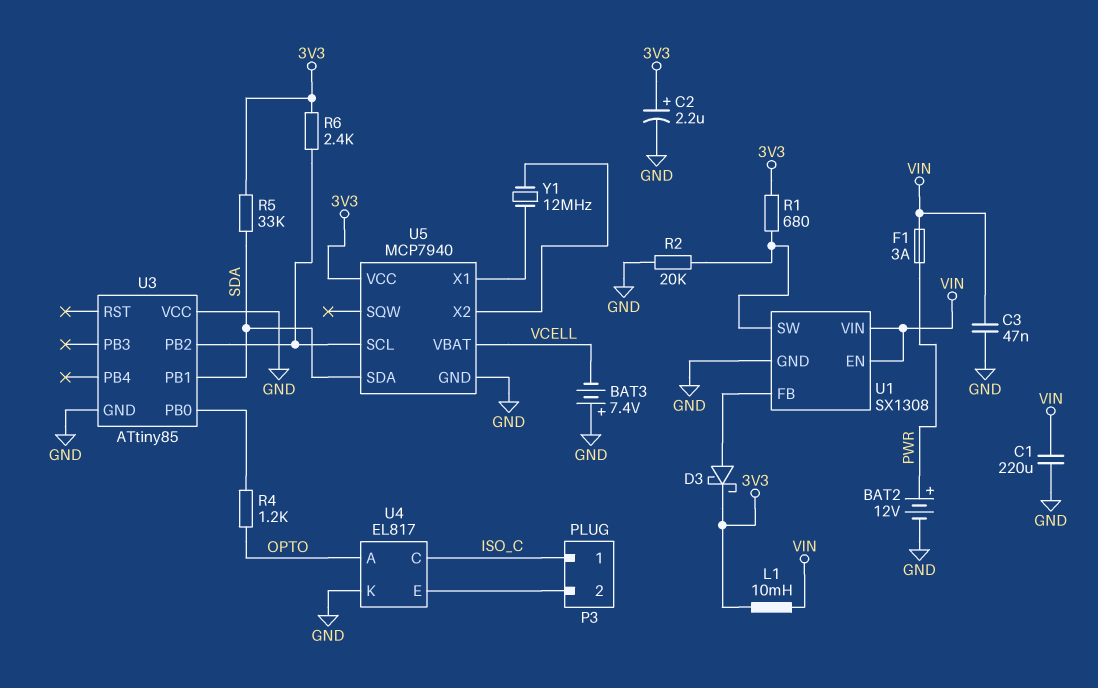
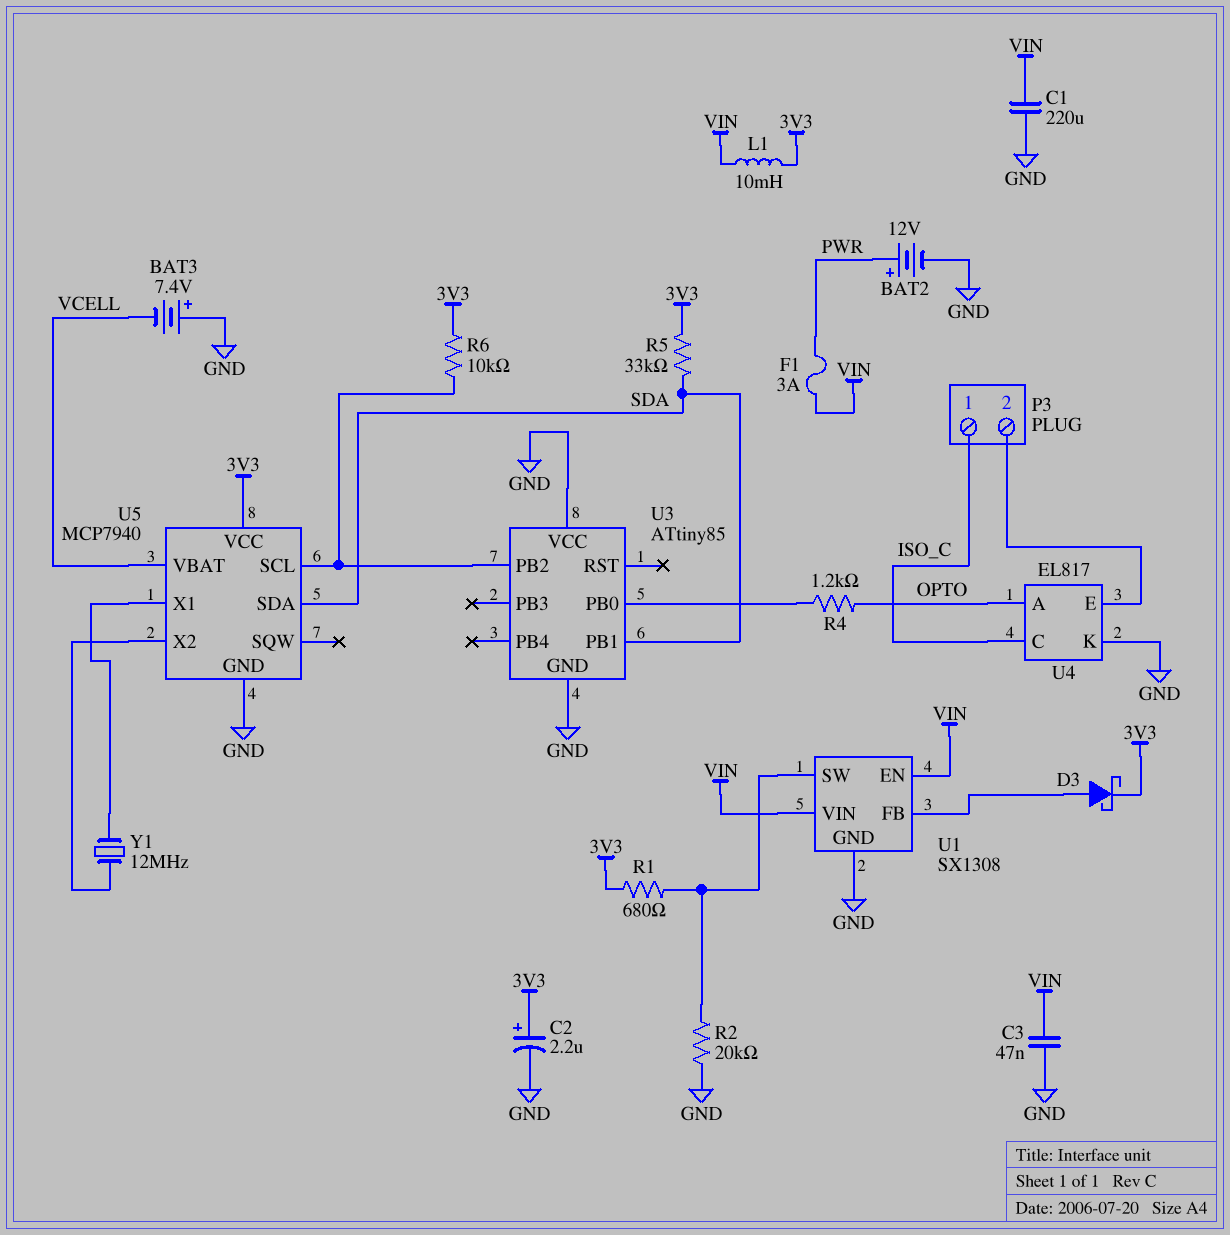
R6: 2.4k (3V3, U3/PB2) -> 10k (3V3, U3/PB2)

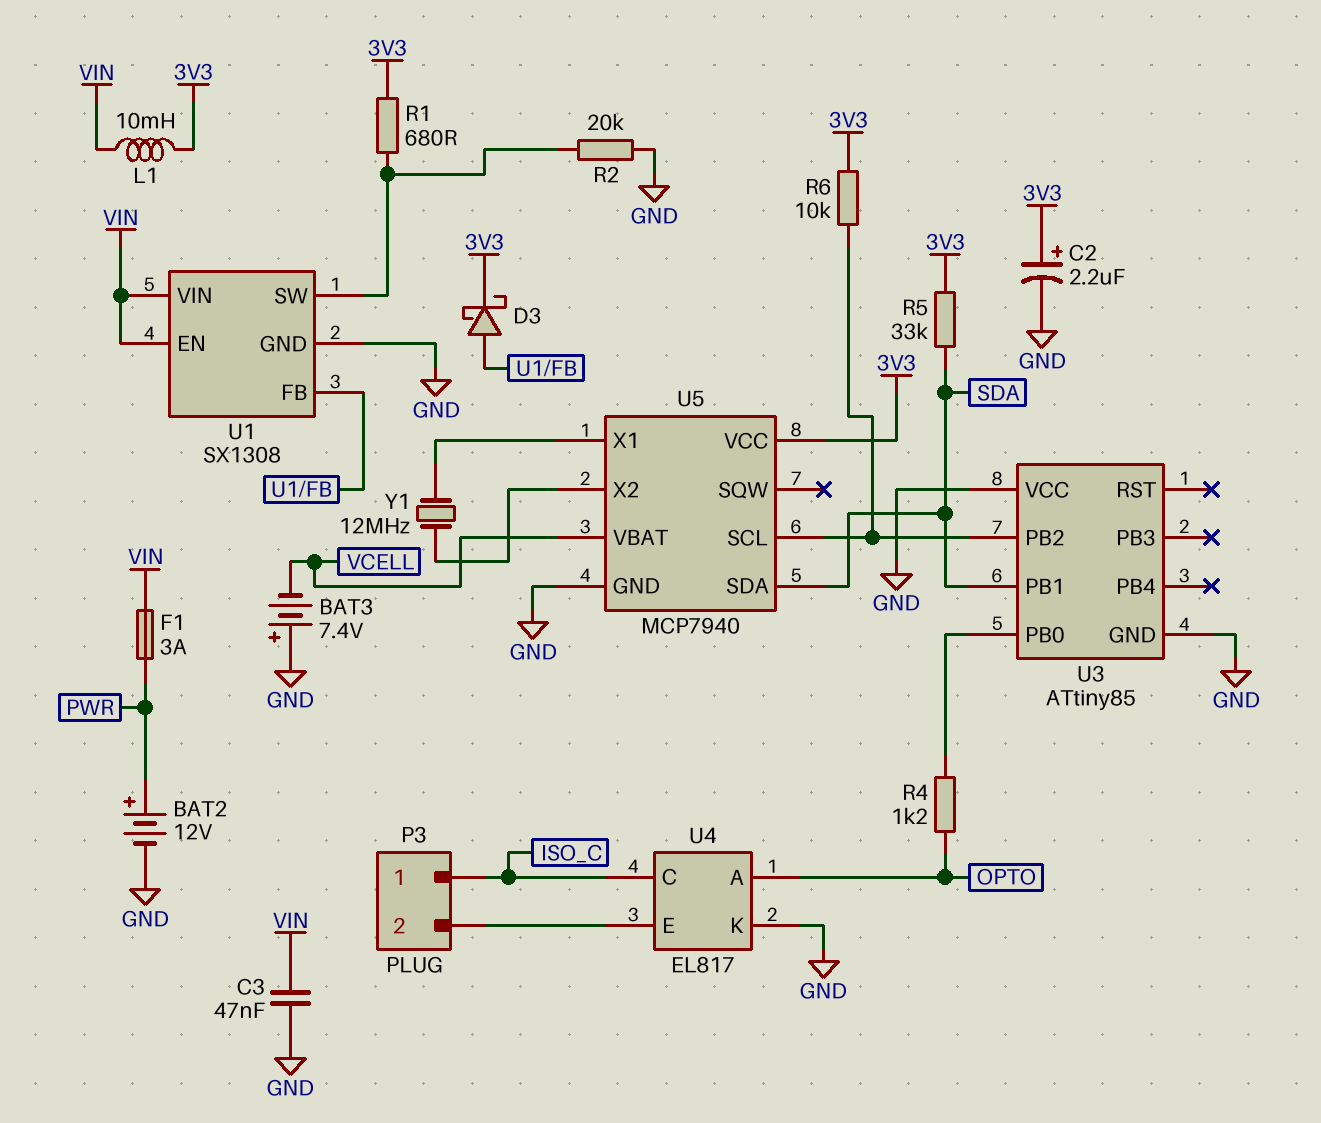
C1: 220uF (GND, VIN) -> none

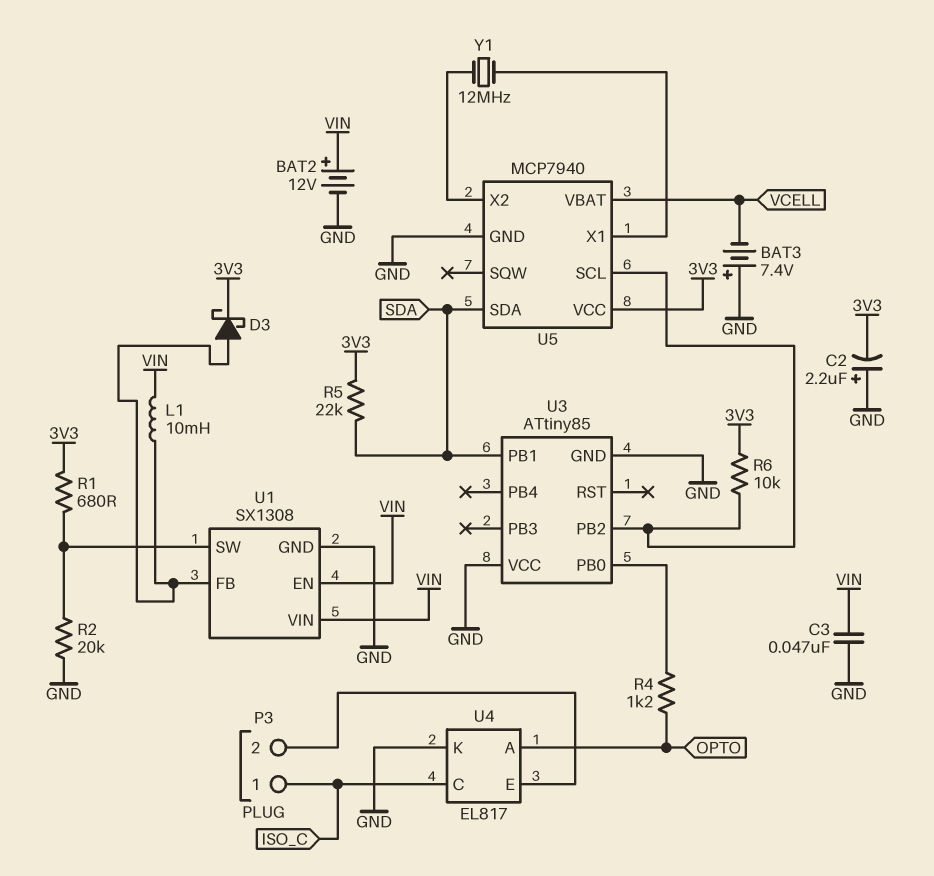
BAT2: 12V (plus PWR, minus GND) -> 12V (plus VIN, minus GND)
C2: 2.2uF (plus 3V3, minus GND) -> 2.2uF (plus GND, minus 3V3)
F1: 3A (PWR, VIN) -> none
L1: 10mH (3V3, VIN) -> 10mH (U1/FB, VIN)
R5: 33k (3V3, SDA) -> 22k (3V3, SDA)

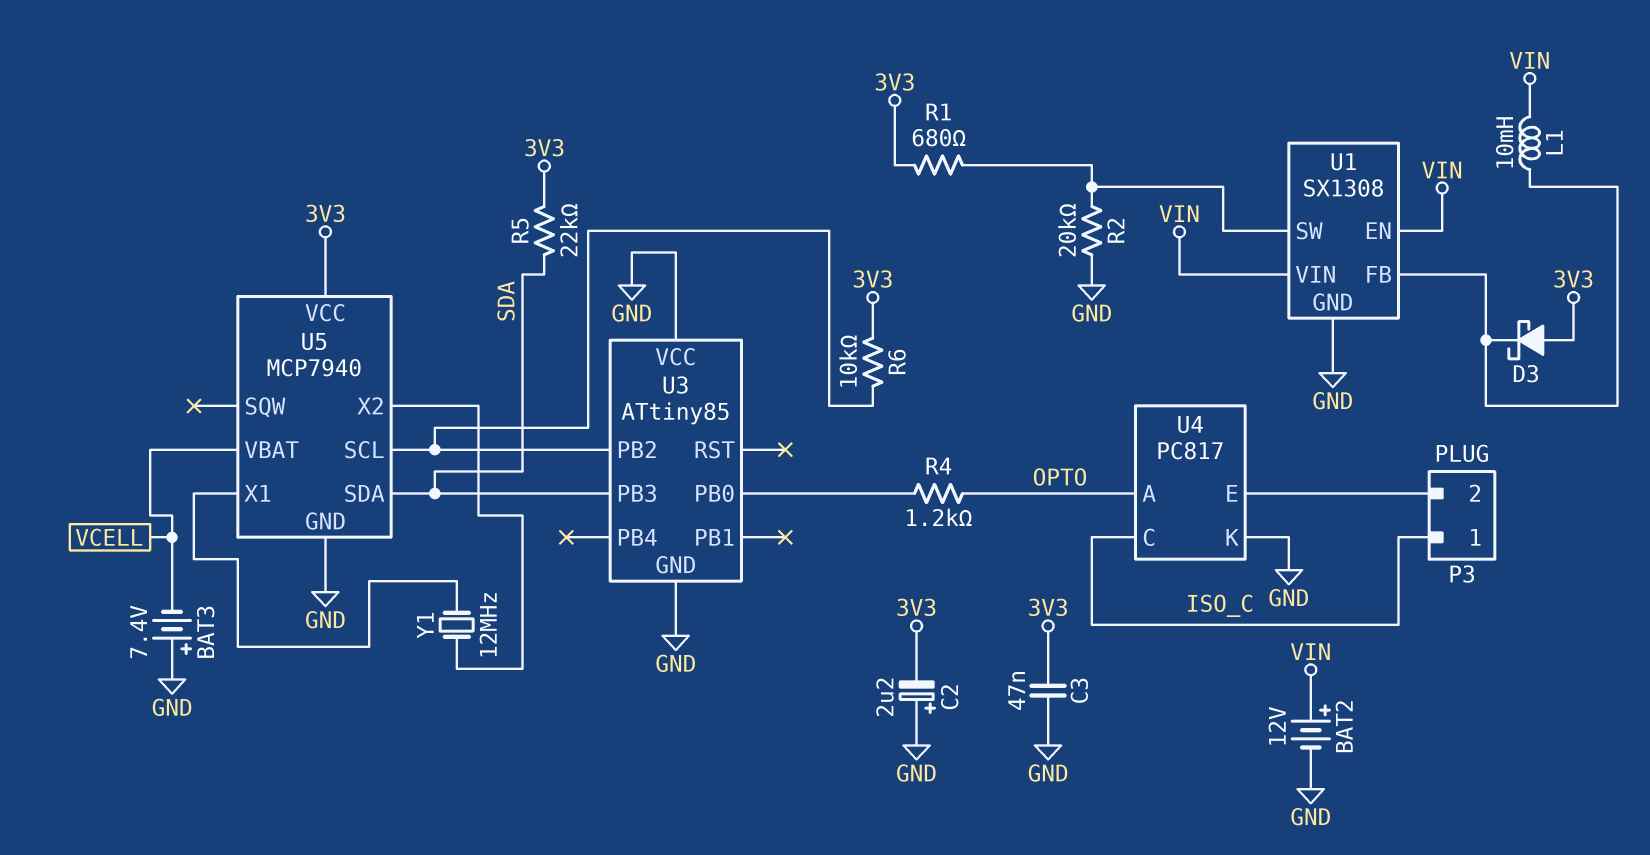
C3: 47nF (GND, VIN) -> 47nF (3V3, GND)
D3: schottky (A U1/FB, K 3V3) -> schottky (A 3V3, K U1/FB)
U3 pin PB1: SDA -> none
U3 pin PB3: none -> SDA
U4: EL817 -> PC817

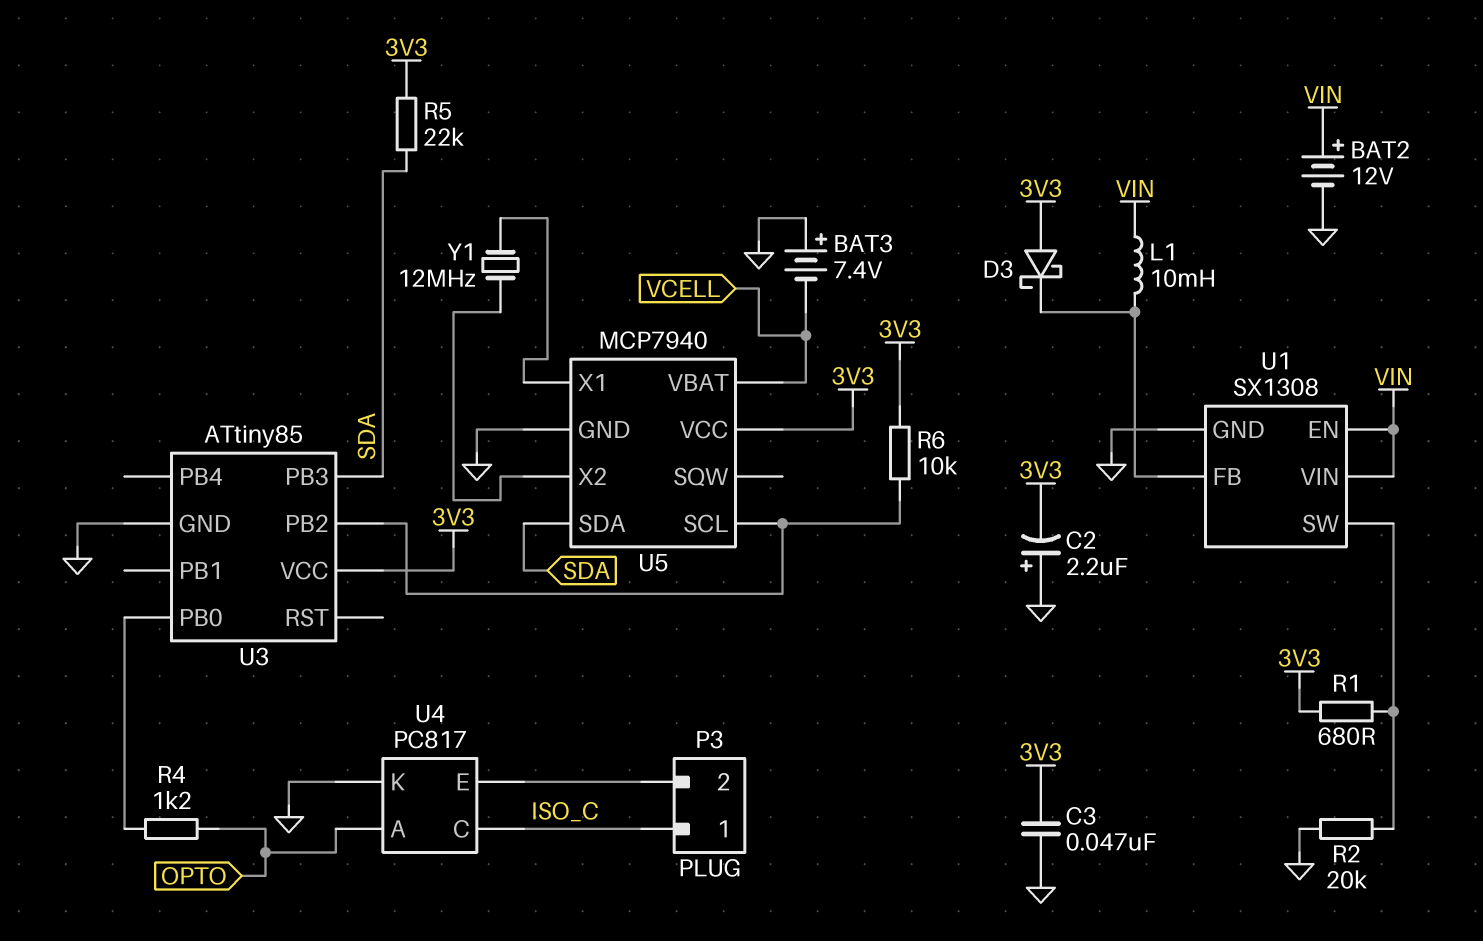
U3 pin VCC: GND -> 3V3

